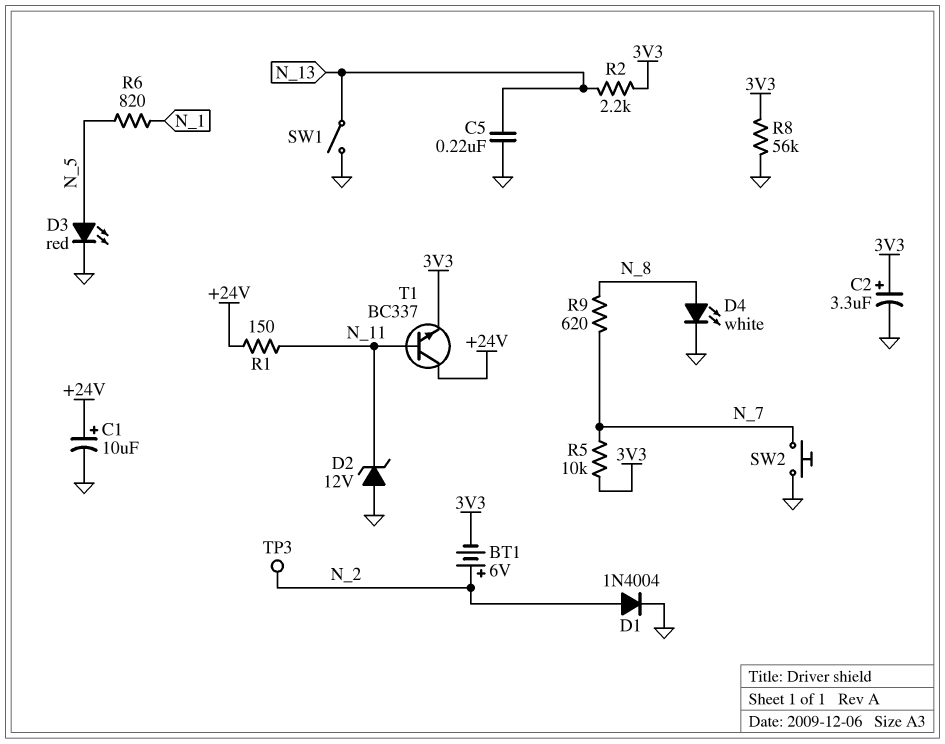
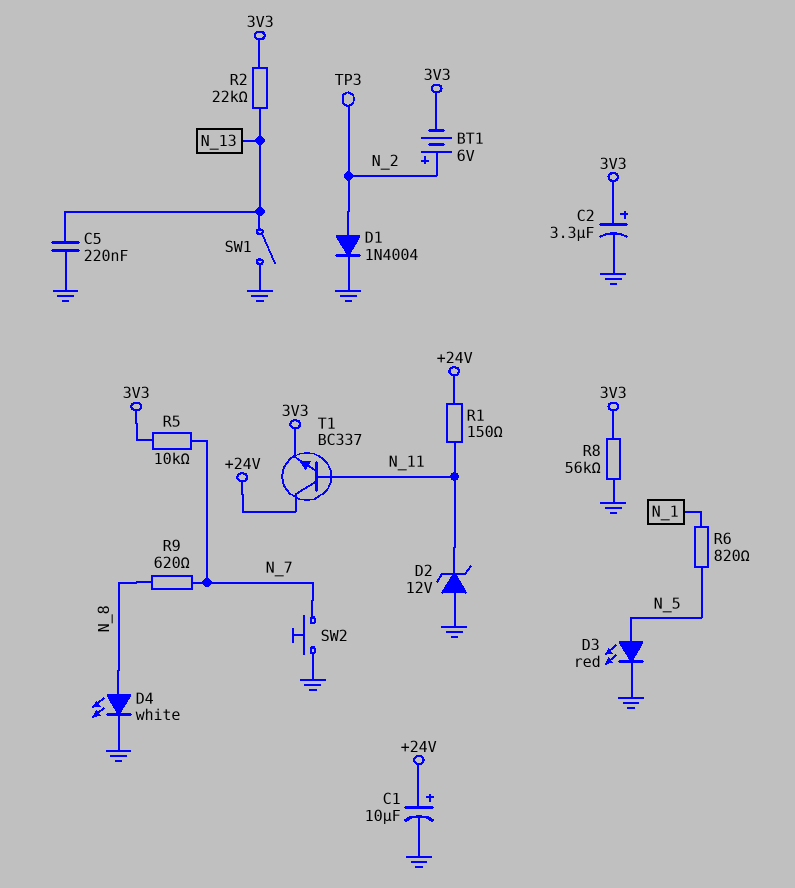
R2: 2.2k (3V3, N_13) -> 22k (3V3, N_13)

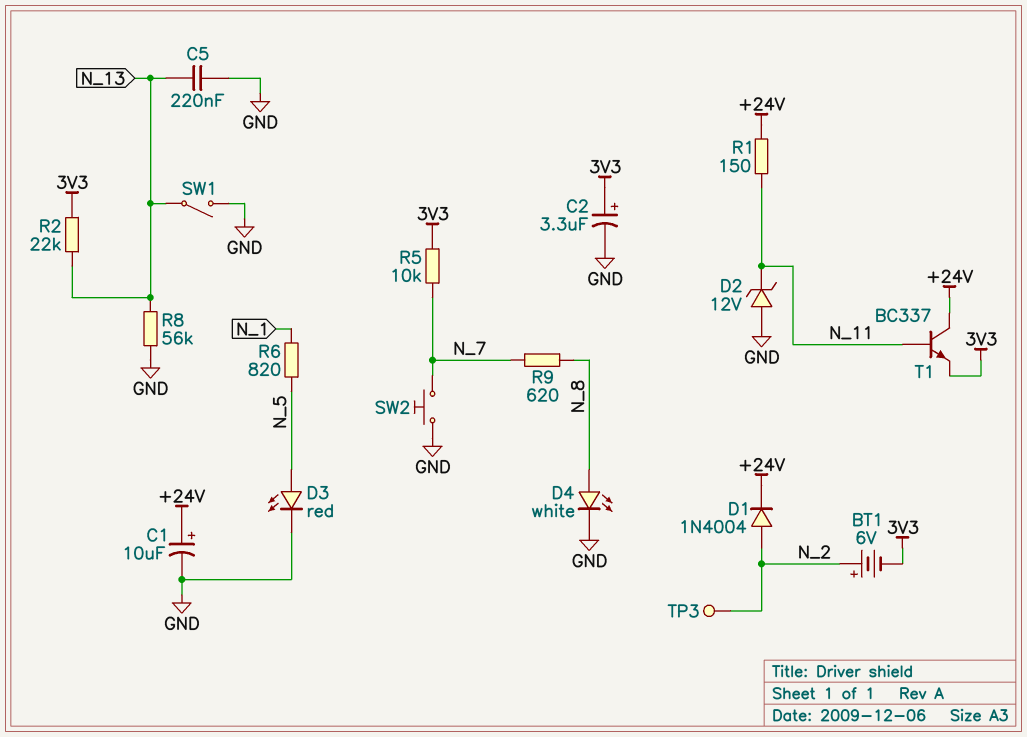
D1: diode 1N4004 (A N_2, K GND) -> diode 1N4004 (A N_2, K +24V)
R8: 56k (3V3, GND) -> 56k (GND, N_13)

